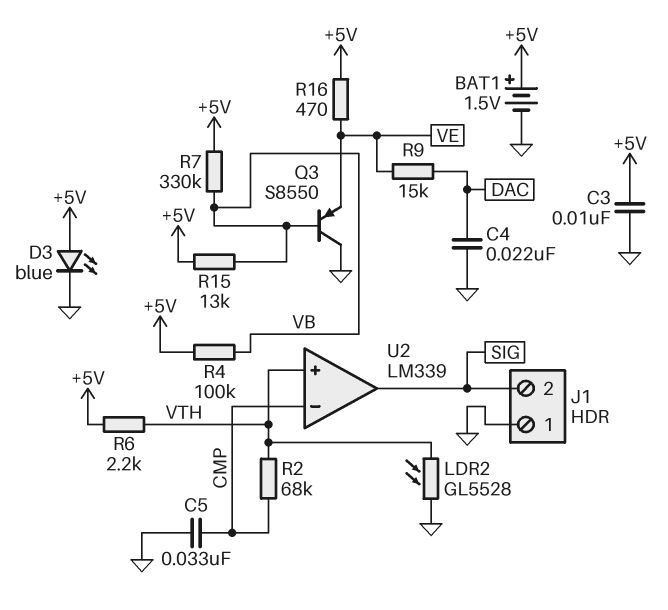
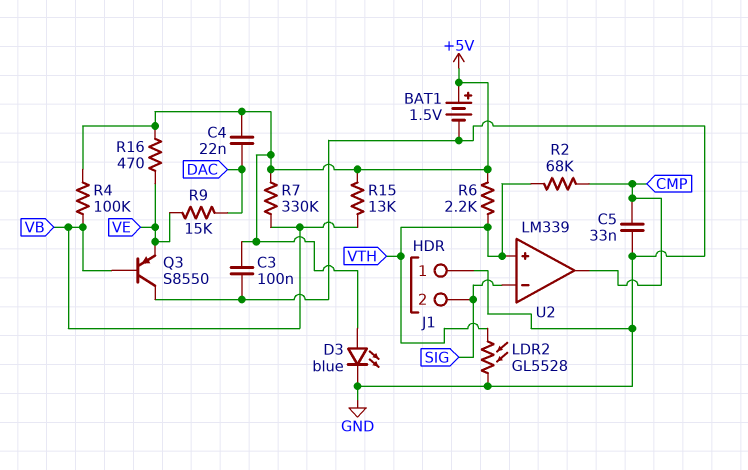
C3: 10nF (+5V, GND) -> 100nF (+5V, GND)
C4: 22nF (DAC, GND) -> 22nF (+5V, DAC)
U2 pin in-: CMP -> SIG
U2 pin out: SIG -> CMP

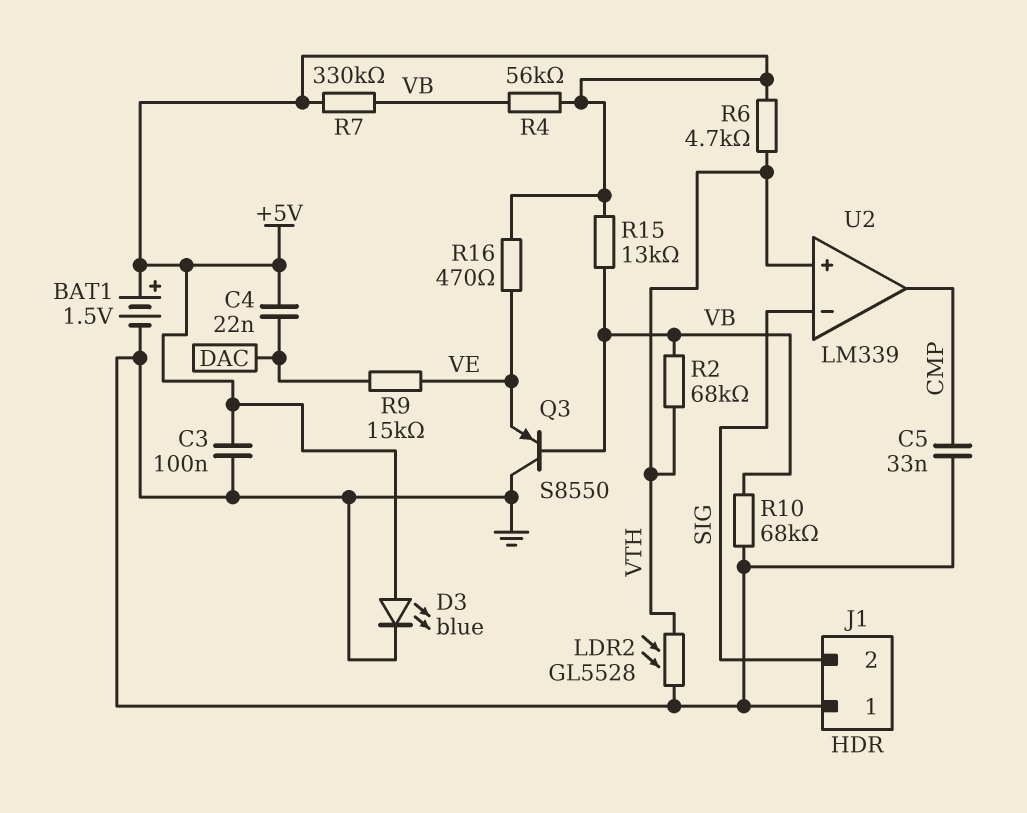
R2: 68k (CMP, VTH) -> 68k (VB, VTH)
R4: 100k (+5V, VB) -> 56k (+5V, VB)
R6: 2.2k (+5V, VTH) -> 4.7k (+5V, VTH)
R10: none -> 68k (GND, VB)

